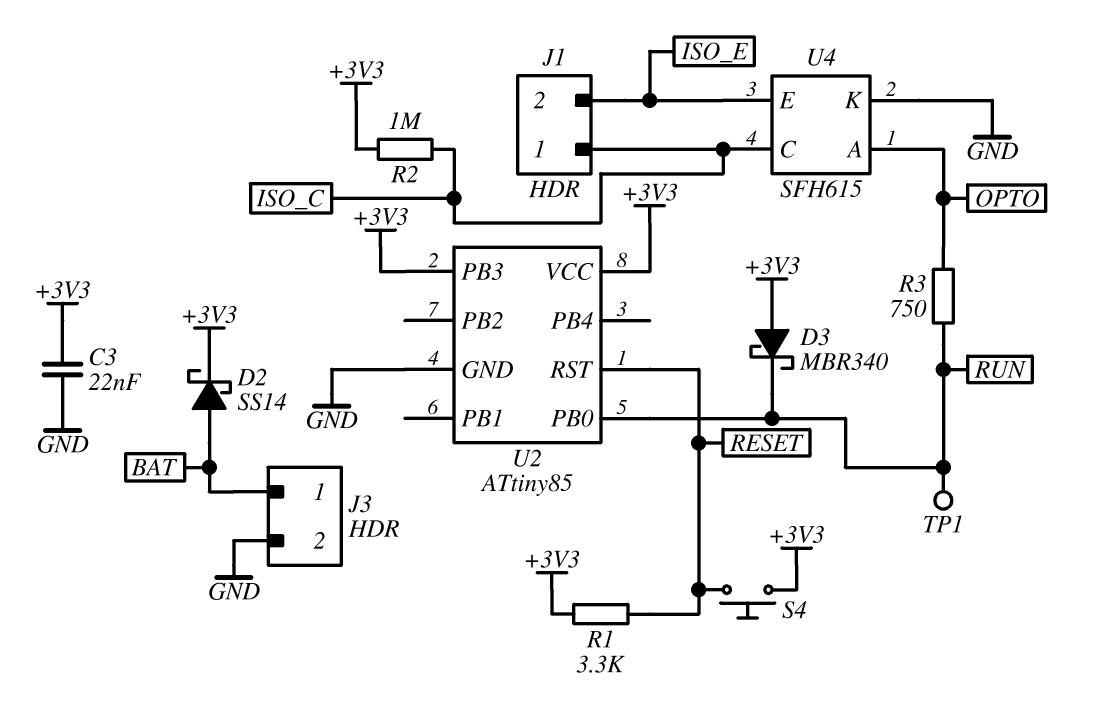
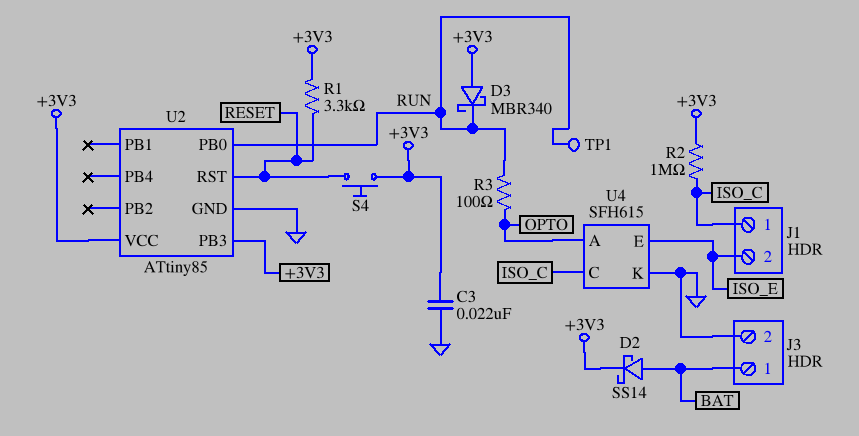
R3: 750 (OPTO, RUN) -> 100 (OPTO, RUN)

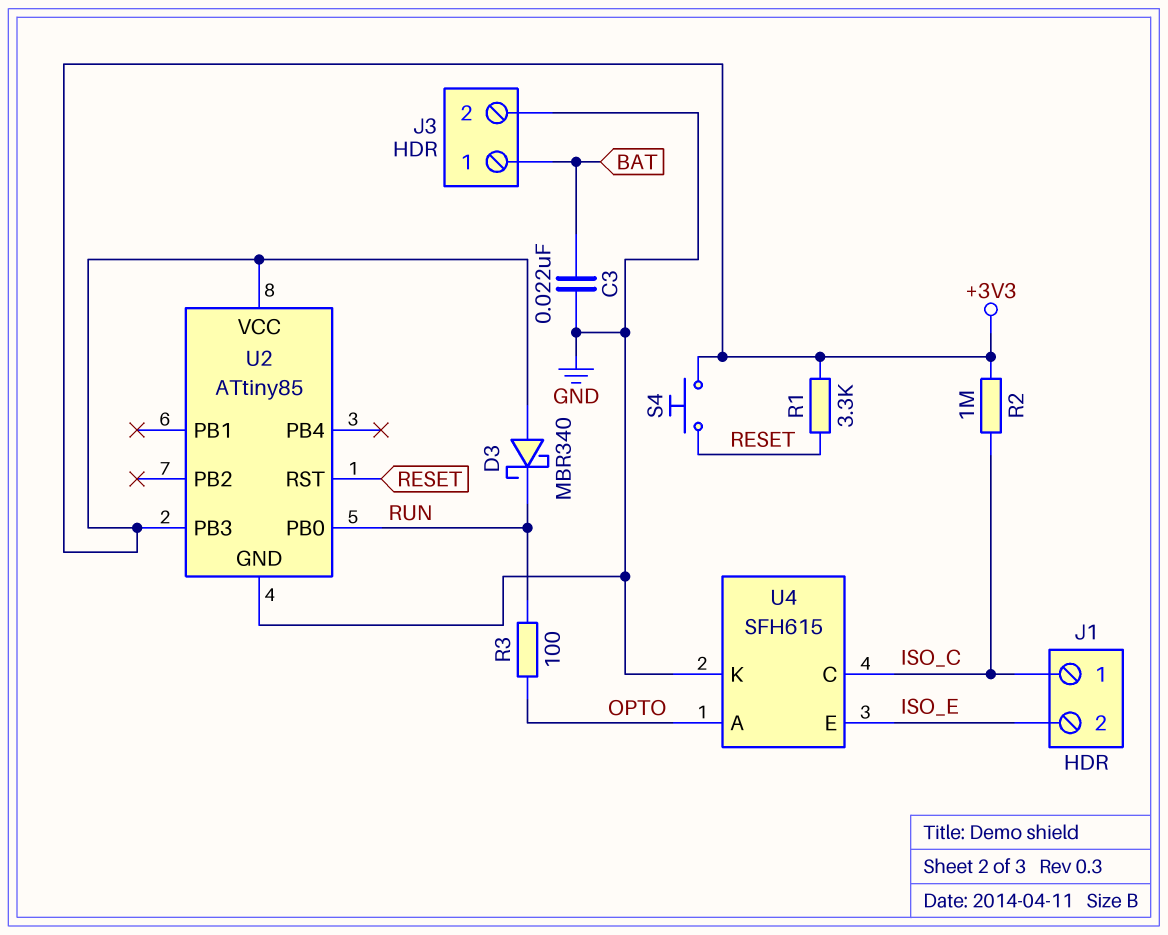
C3: 22nF (+3V3, GND) -> 22nF (BAT, GND)
D2: schottky SS14 (A BAT, K +3V3) -> none
TP1: test point (RUN) -> none

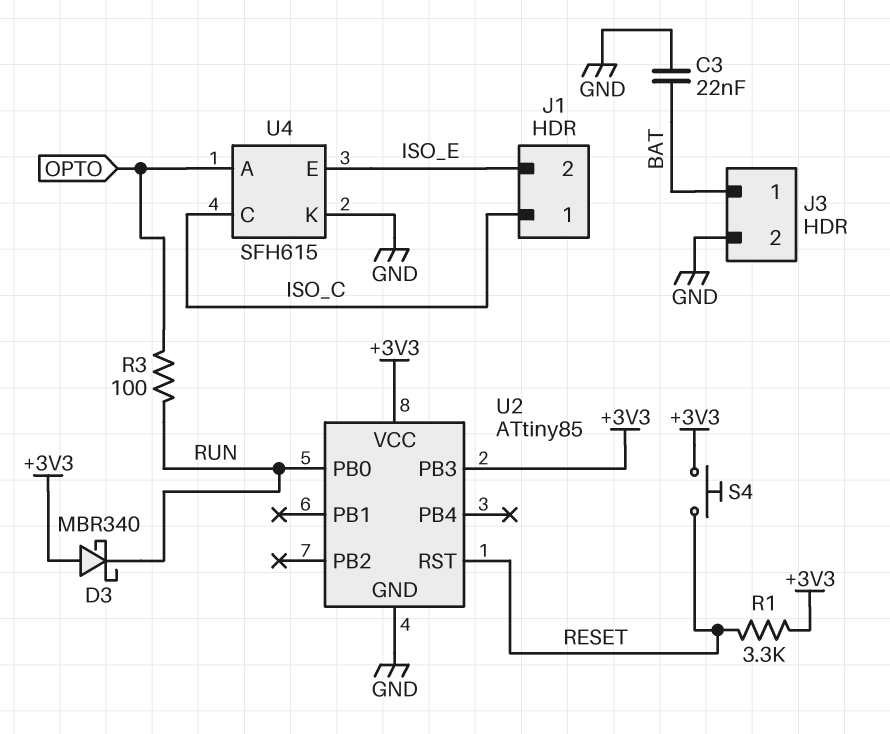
R2: 1M (+3V3, ISO_C) -> none

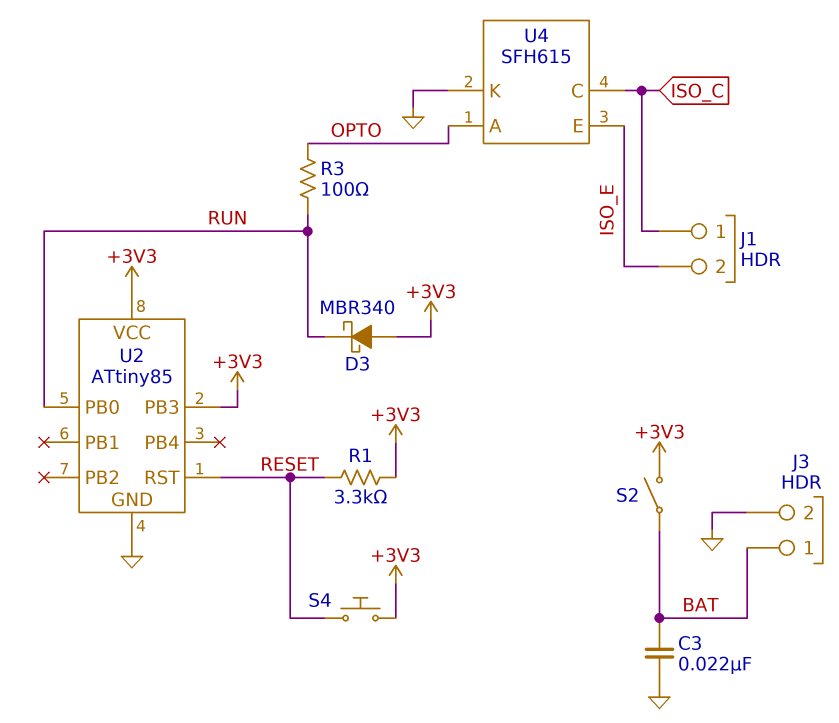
S2: none -> switch (+3V3, BAT)

